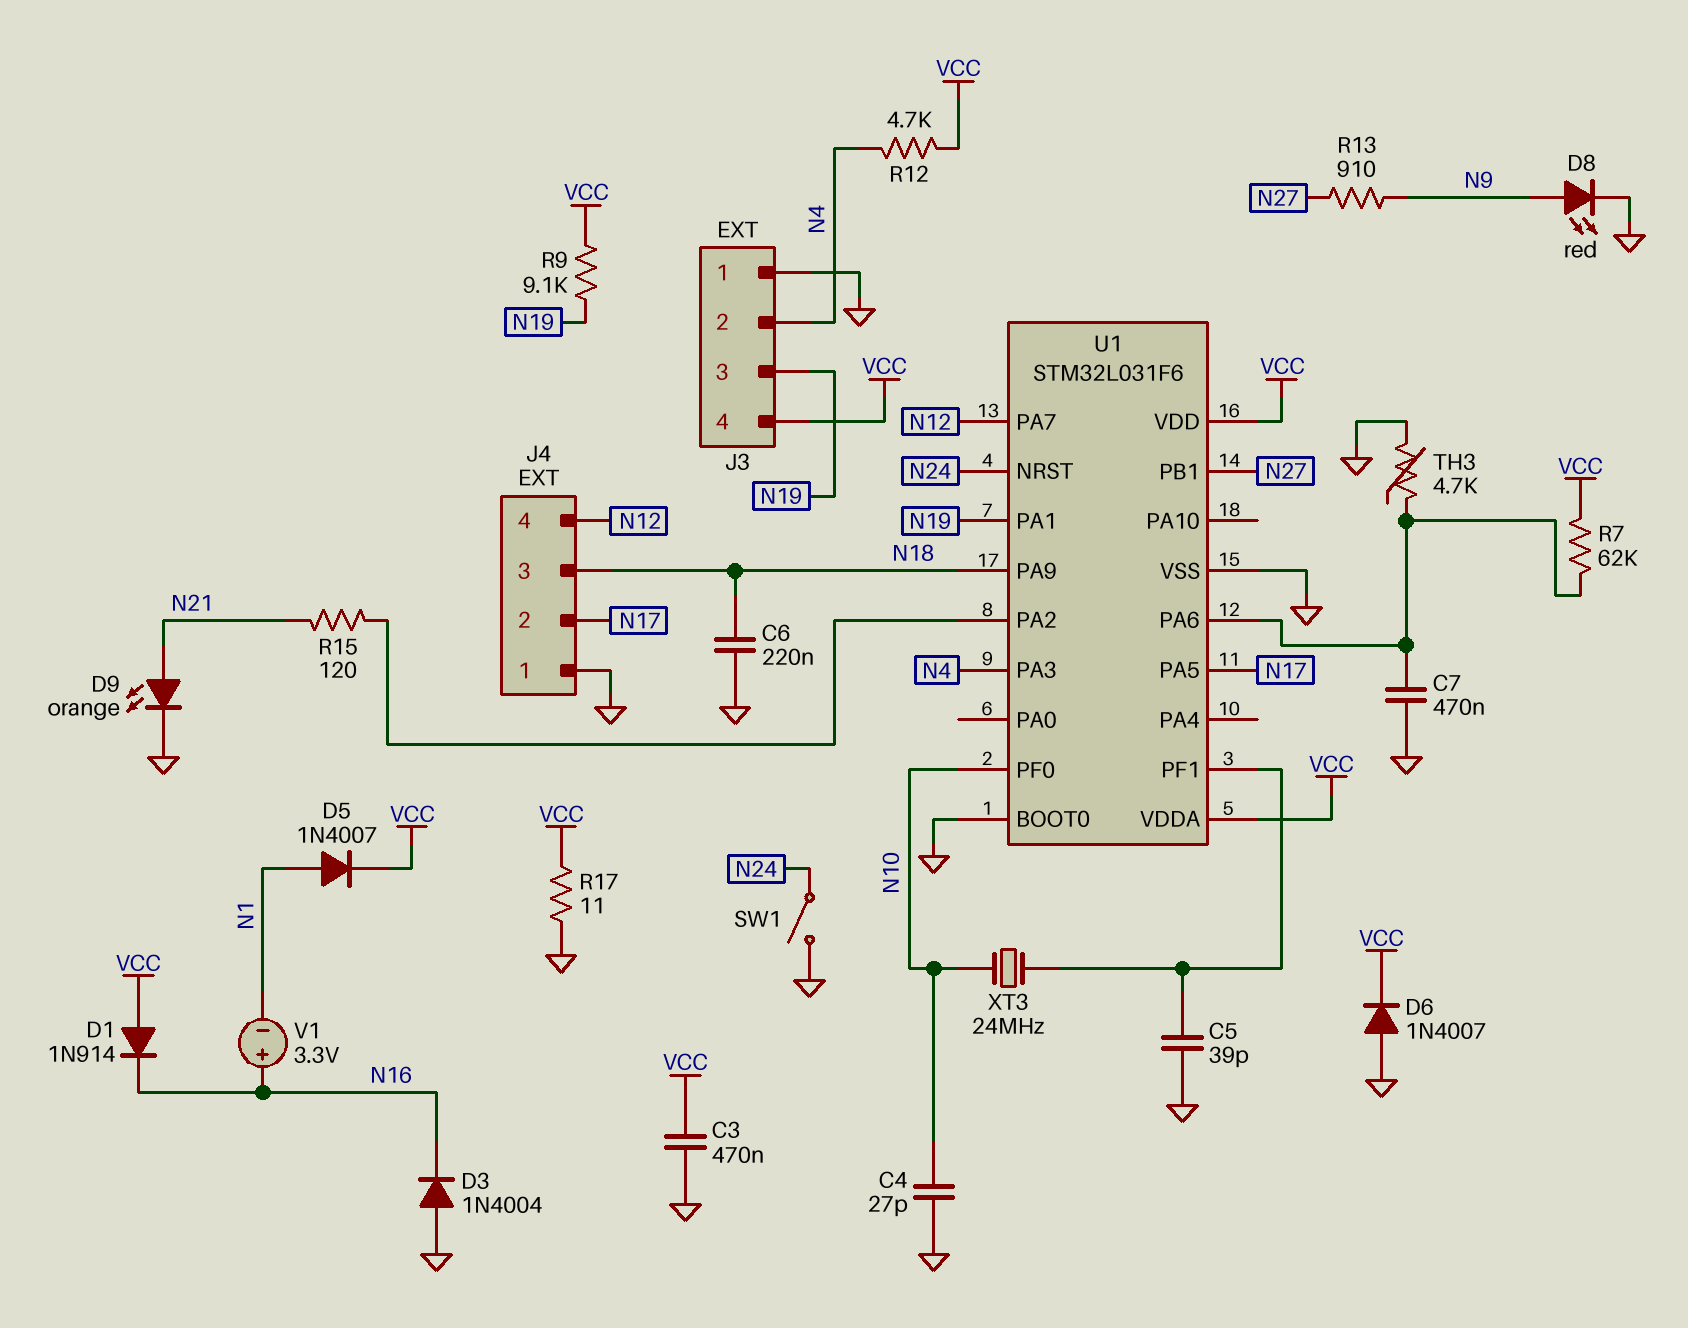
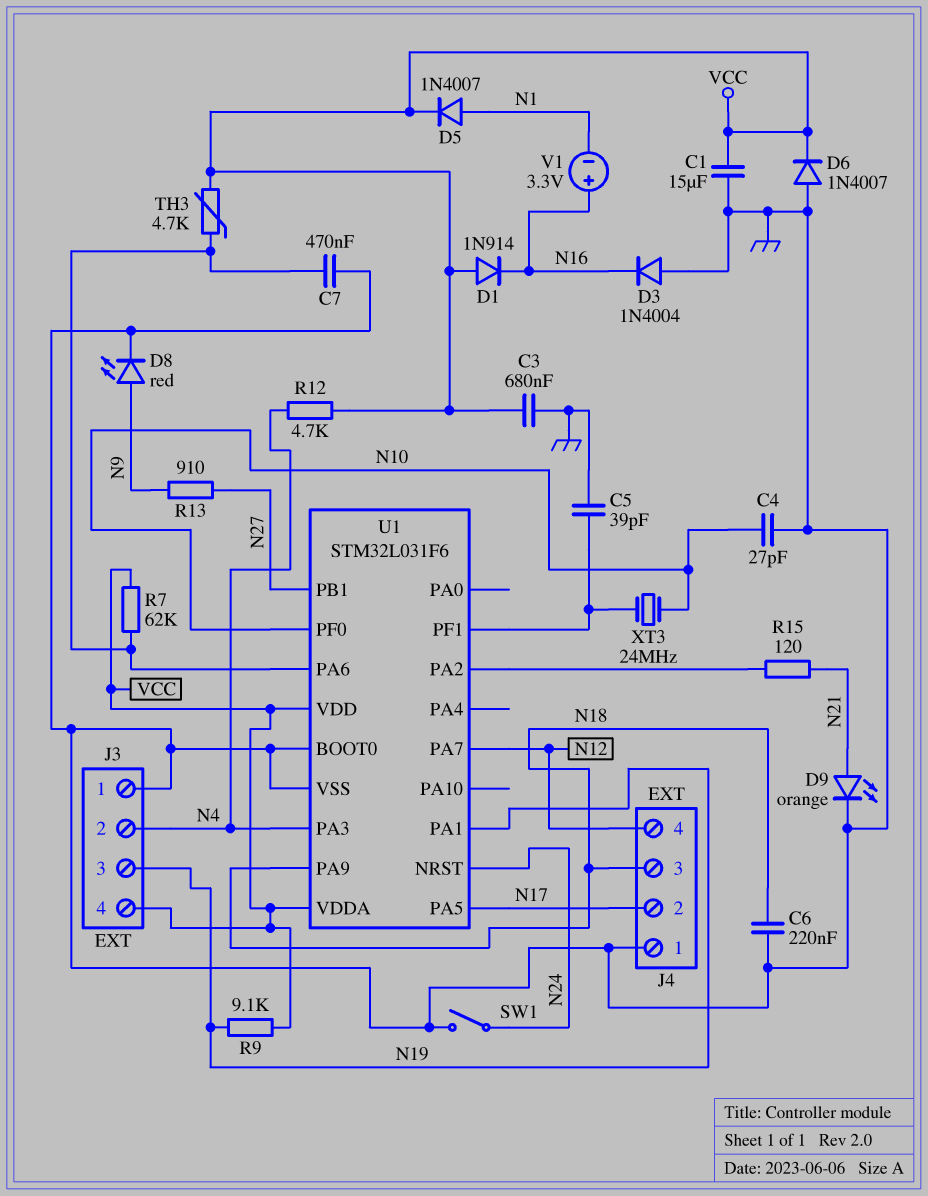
C1: none -> 15uF (GND, VCC)
C3: 470nF (GND, VCC) -> 680nF (GND, VCC)
R17: 11 (GND, VCC) -> none
TH3: 4.7k (GND, U1/PA6) -> 4.7k (U1/PA6, VCC)

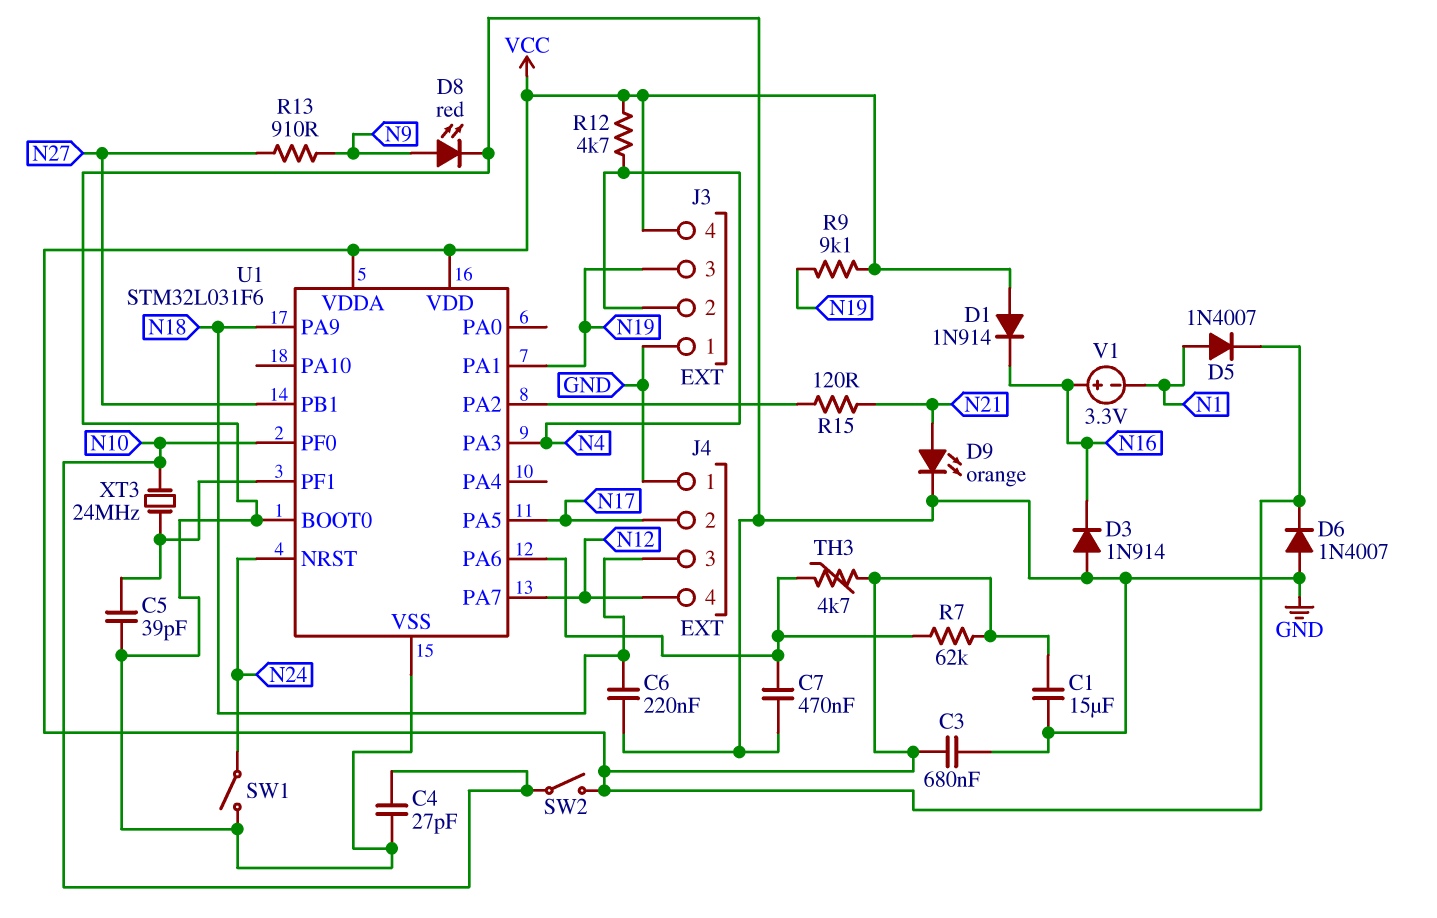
D3: diode 1N4004 (A GND, K N16) -> diode 1N914 (A GND, K N16)
SW2: none -> switch (N10, VCC)

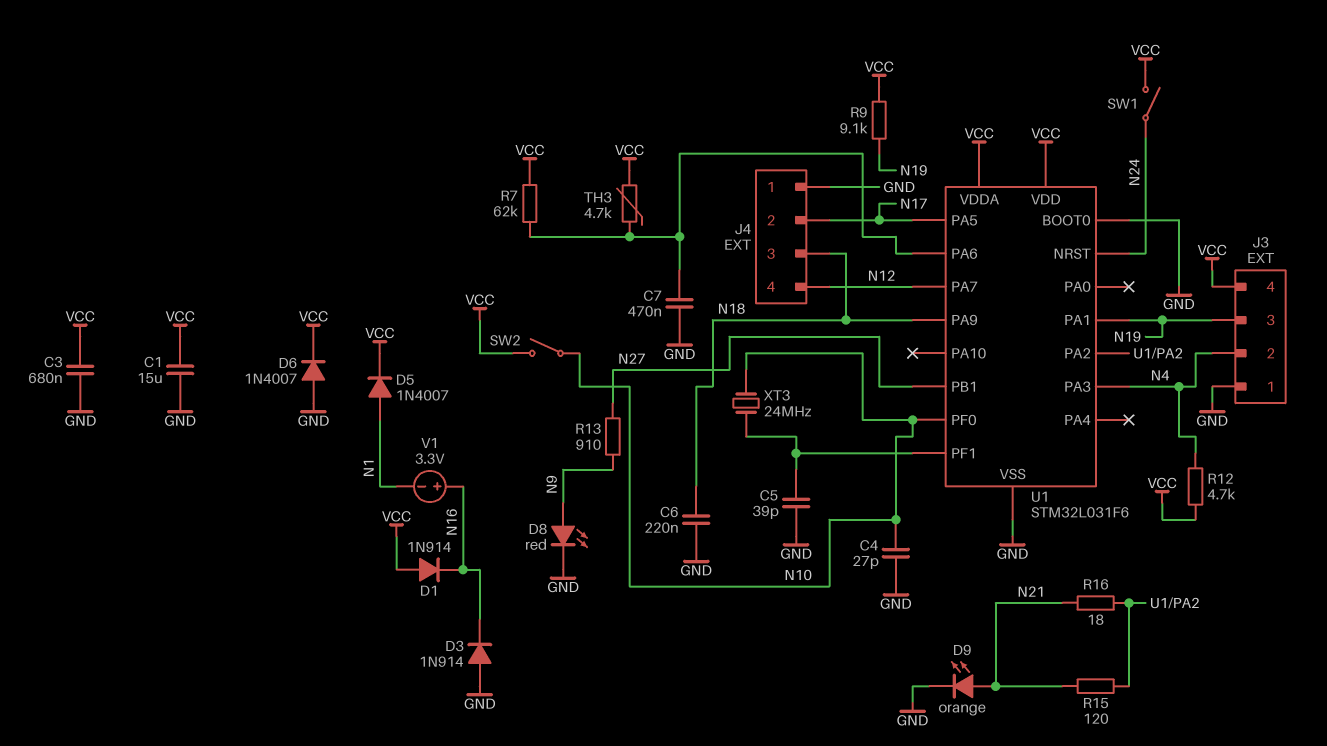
R16: none -> 18 (N21, U1/PA2)
SW1: switch (GND, N24) -> switch (N24, VCC)

